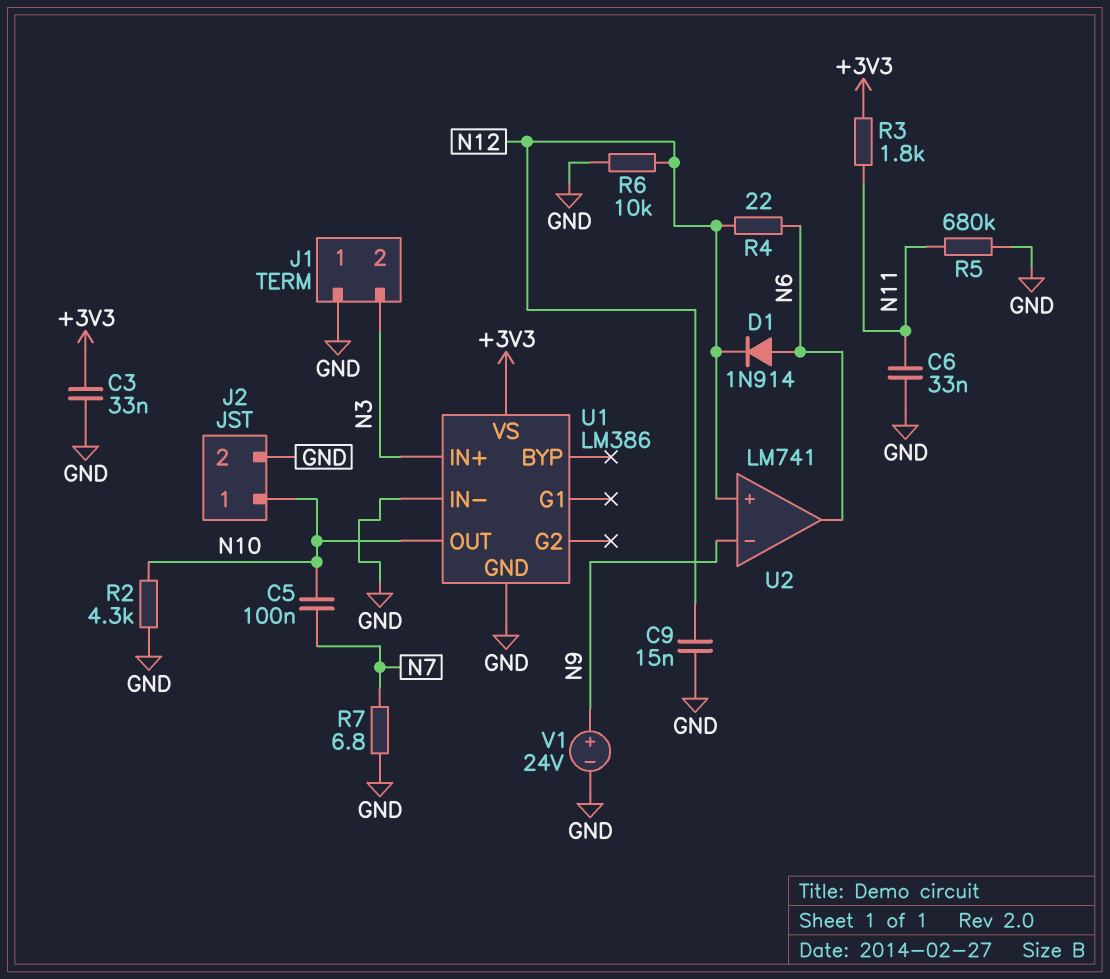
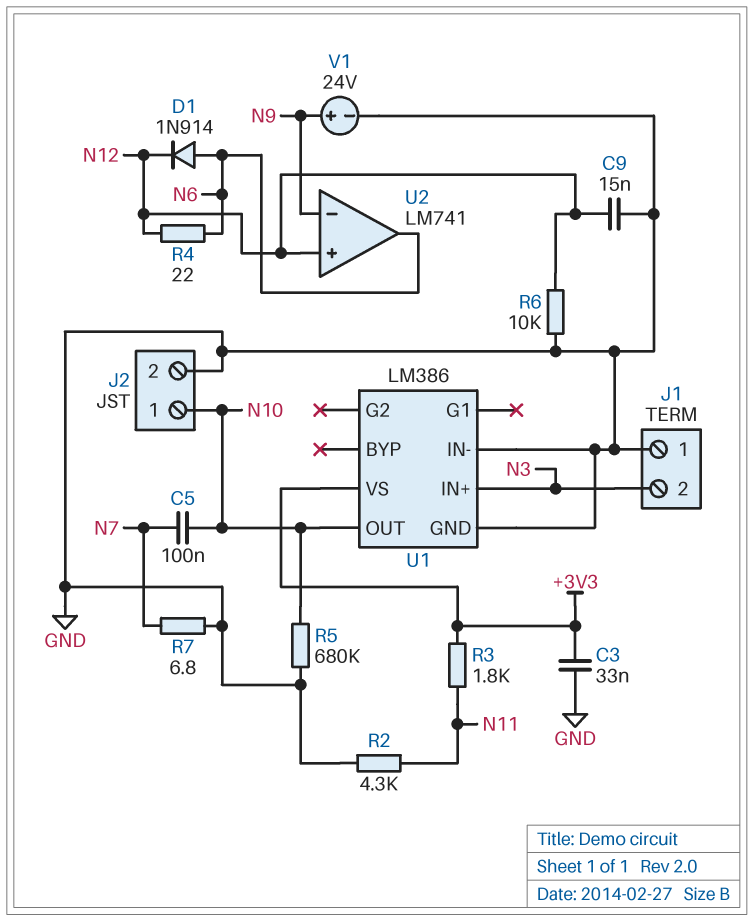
C6: 33nF (GND, N11) -> none
R2: 4.3k (GND, N10) -> 4.3k (GND, N11)
R5: 680k (GND, N11) -> 680k (GND, N10)

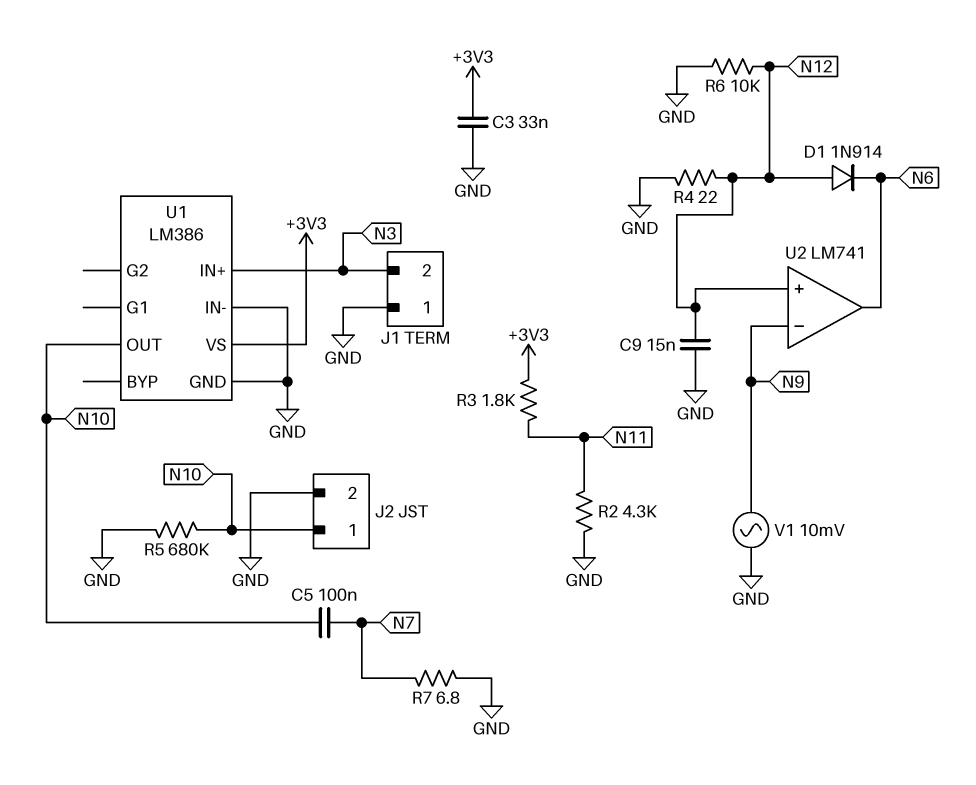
D1: diode 1N914 (A N6, K N12) -> diode 1N914 (A N12, K N6)
R4: 22 (N6, N12) -> 22 (GND, N12)
V1: 24V (plus N9, minus GND) -> AC 10mV (GND, N9)

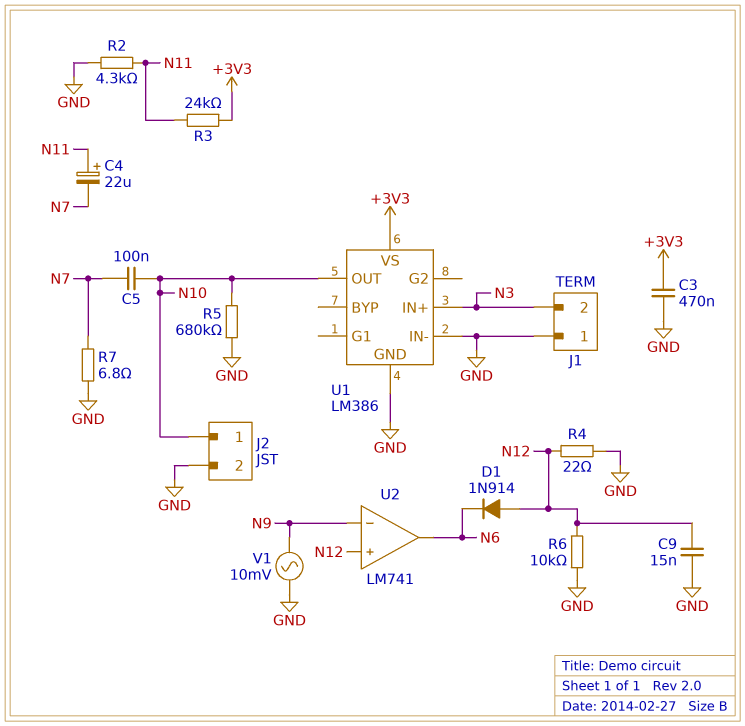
C3: 33nF (+3V3, GND) -> 470nF (+3V3, GND)
C4: none -> 22uF (plus N11, minus N7)
R3: 1.8k (+3V3, N11) -> 24k (+3V3, N11)

